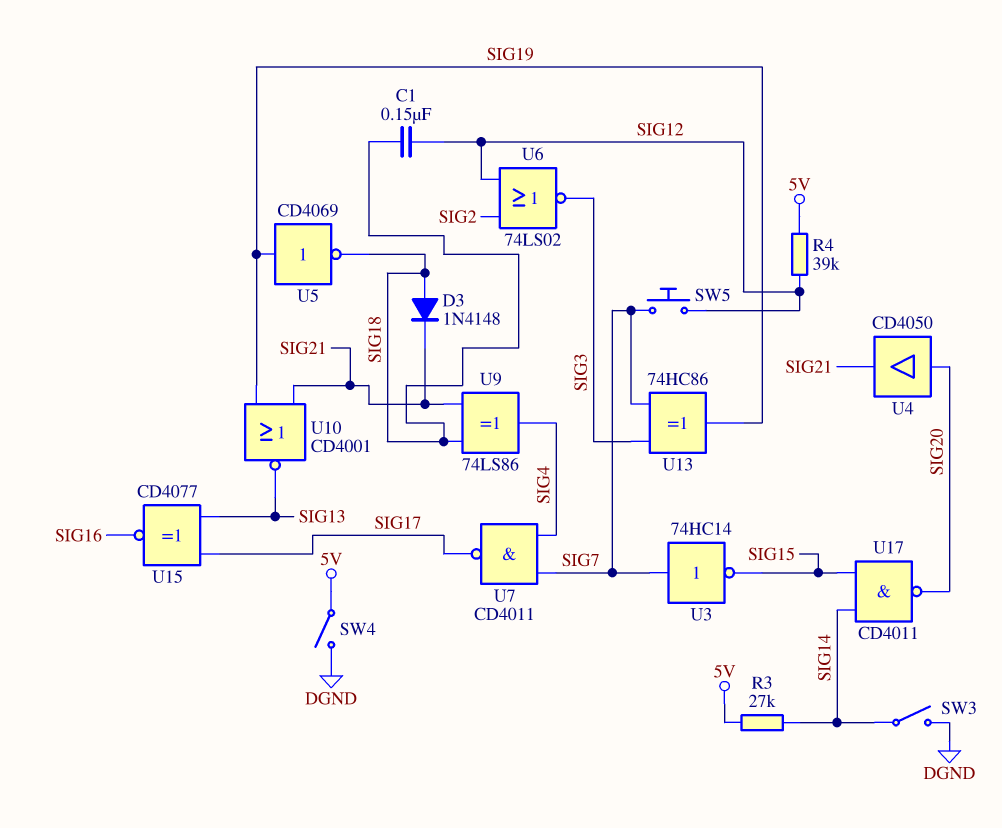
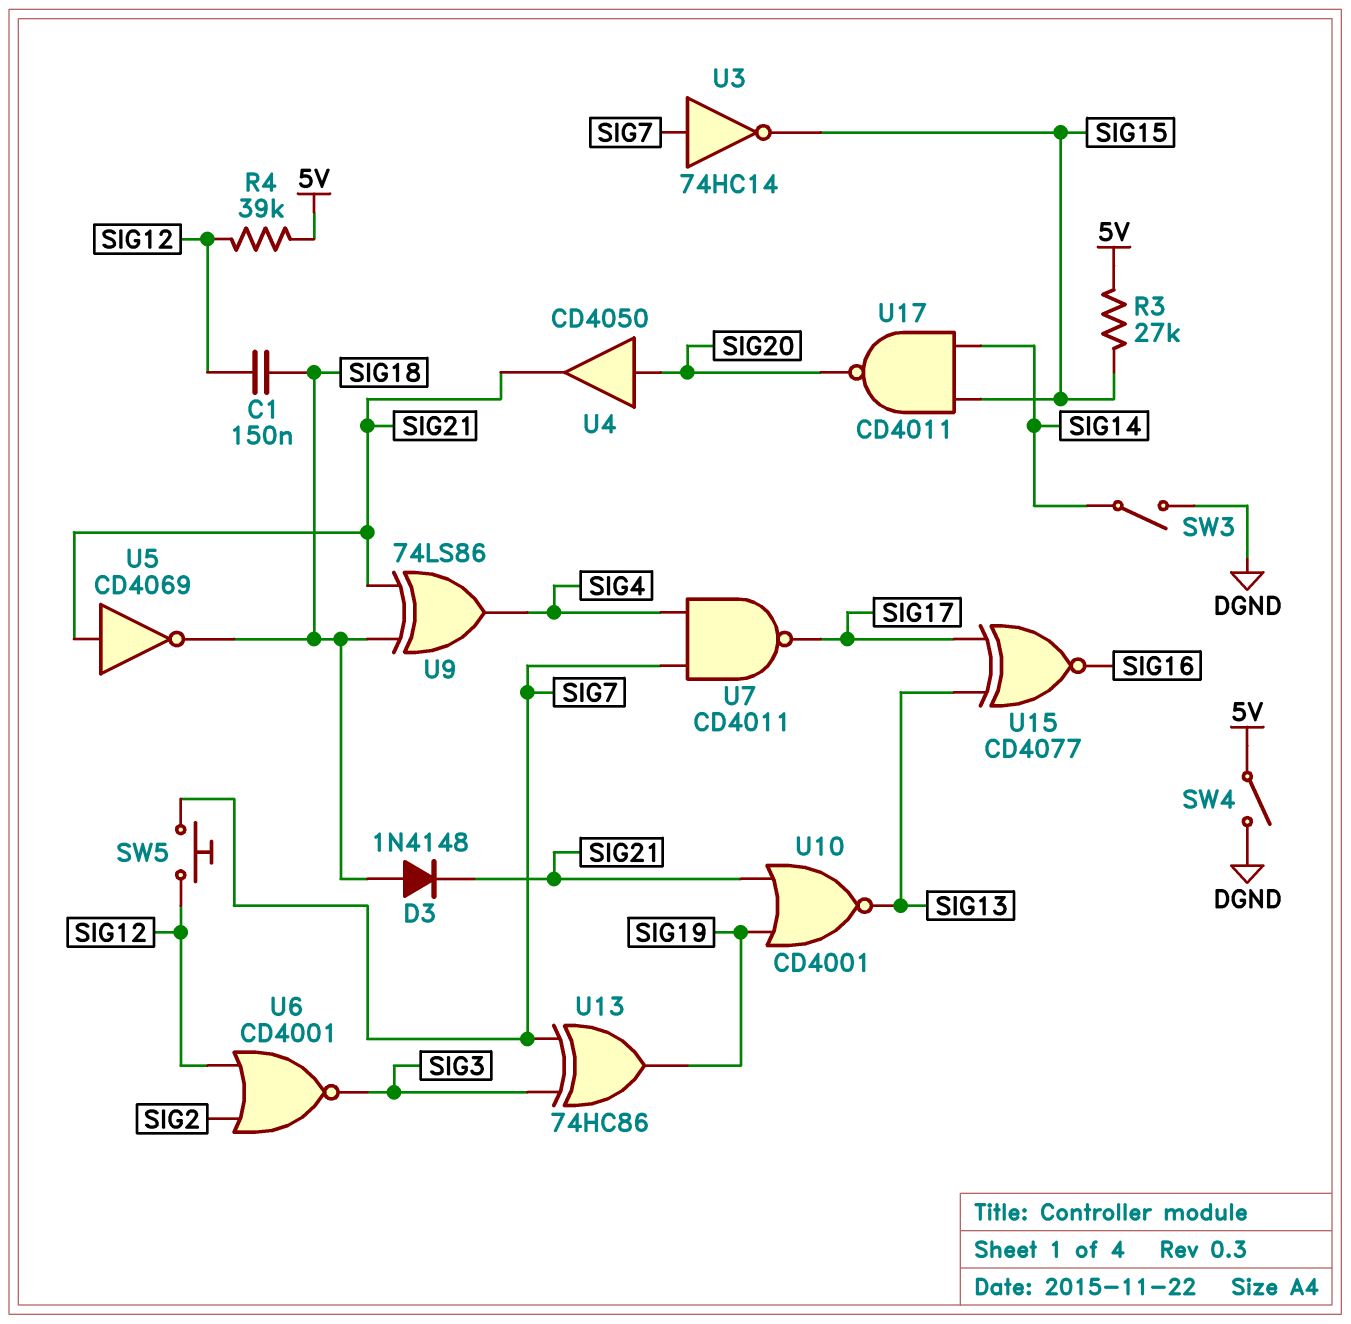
R3: 27k (5V, SIG14) -> 27k (5V, SIG15)
U5: NOT CD4069 (in SIG19, out SIG18) -> NOT CD4069 (in SIG21, out SIG18)
U6: NOR 74LS02 (in SIG2, in SIG12, out SIG3) -> NOR CD4001 (in SIG2, in SIG12, out SIG3)

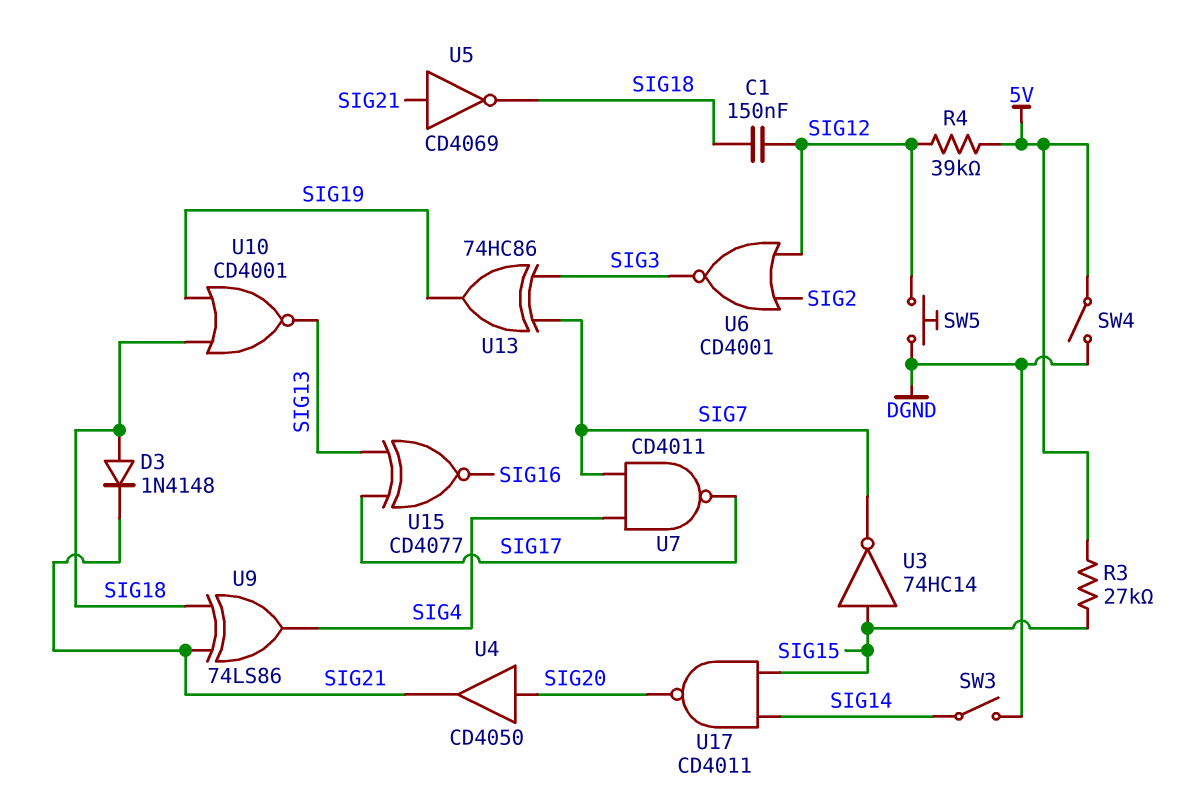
SW5: button (SIG7, SIG12) -> button (DGND, SIG12)
U3: NOT 74HC14 (in SIG7, out SIG15) -> NOT 74HC14 (in SIG15, out SIG7)
U10: NOR CD4001 (in SIG19, in SIG21, out SIG13) -> NOR CD4001 (in SIG18, in SIG19, out SIG13)

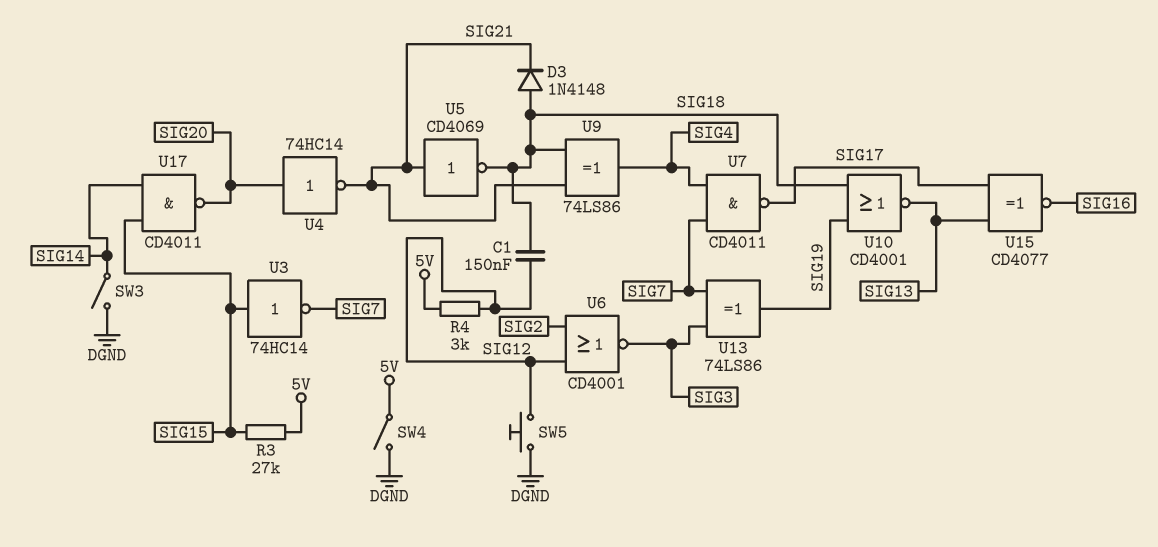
R4: 39k (5V, SIG12) -> 3k (5V, SIG12)
U4: buffer CD4050 (in SIG20, out SIG21) -> NOT 74HC14 (in SIG20, out SIG21)
U13: XOR 74HC86 (in SIG3, in SIG7, out SIG19) -> XOR 74LS86 (in SIG3, in SIG7, out SIG19)

